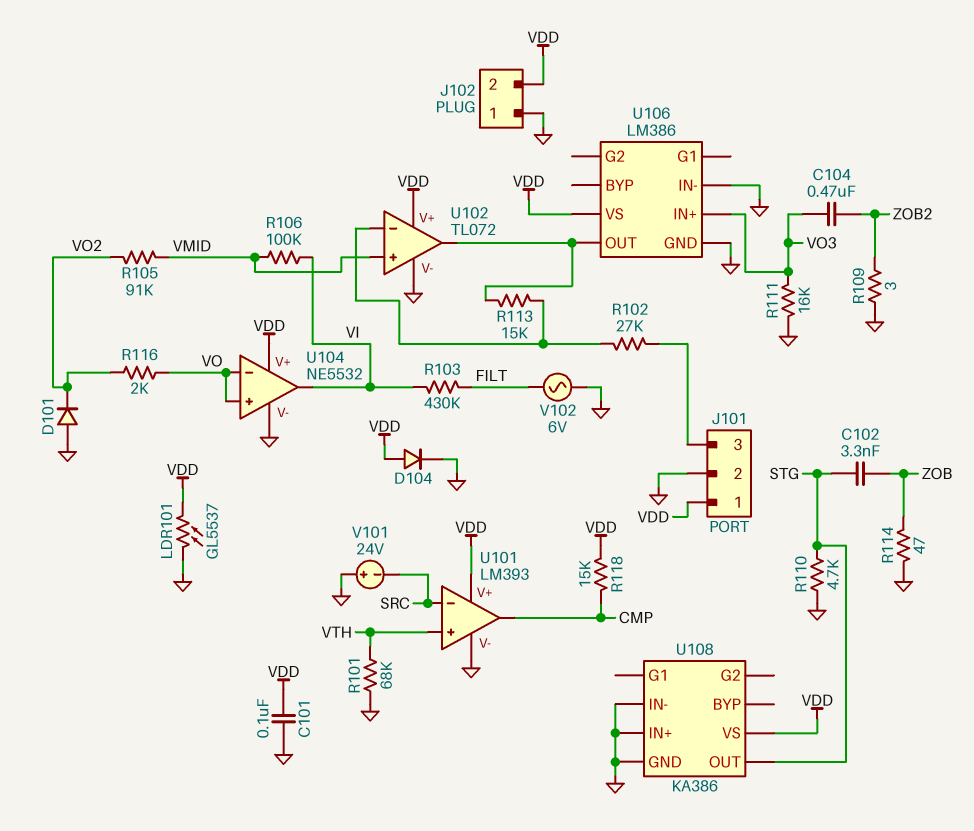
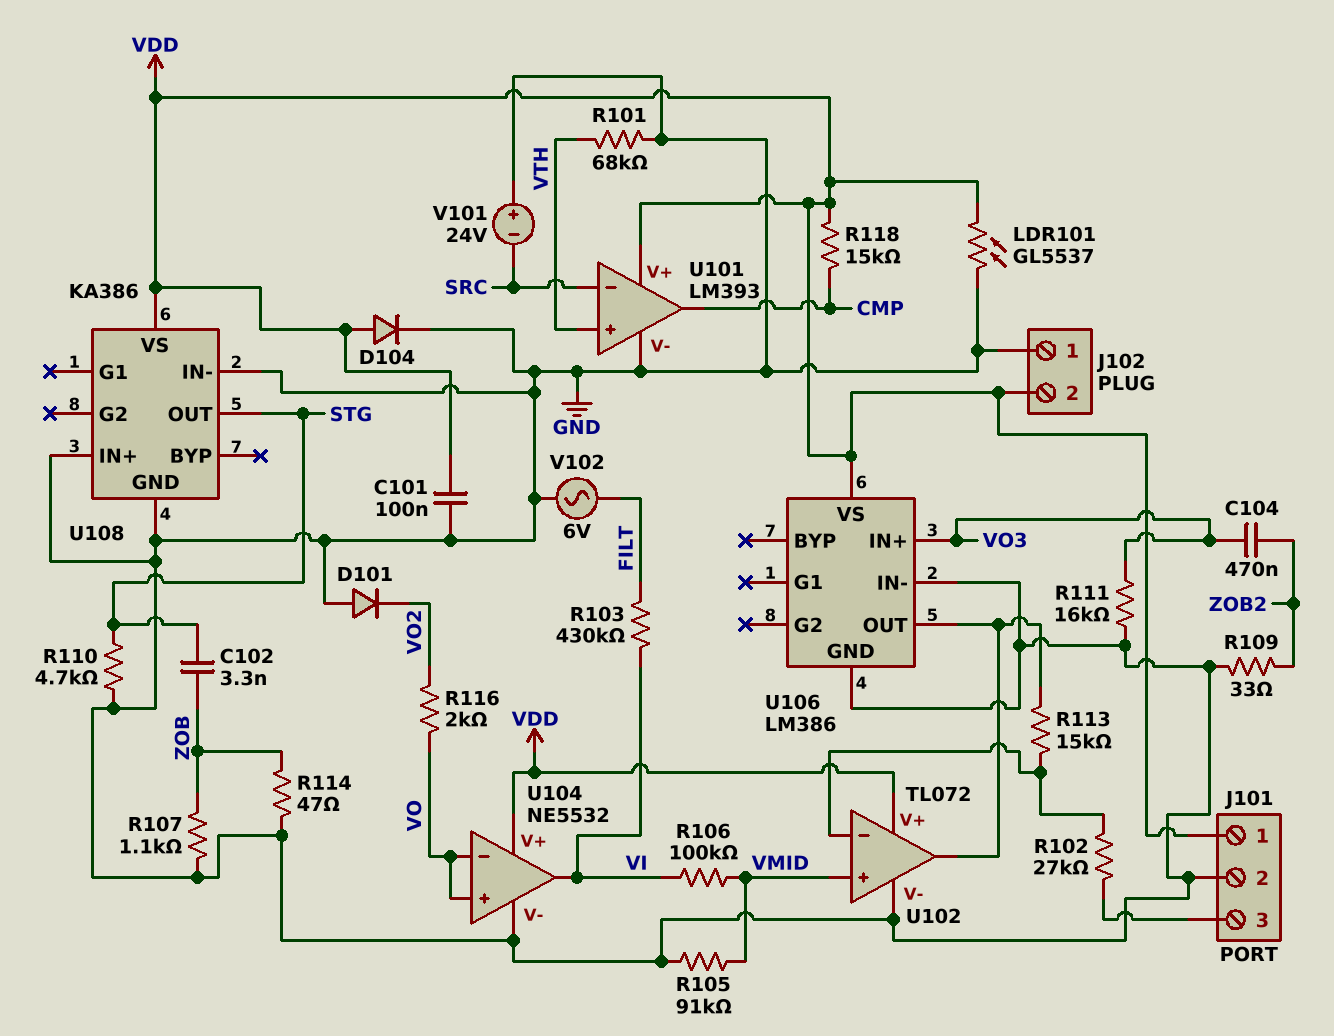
R105: 91k (VMID, VO2) -> 91k (GND, VMID)
R107: none -> 1.1k (GND, ZOB)
R109: 3 (GND, ZOB2) -> 33 (GND, ZOB2)

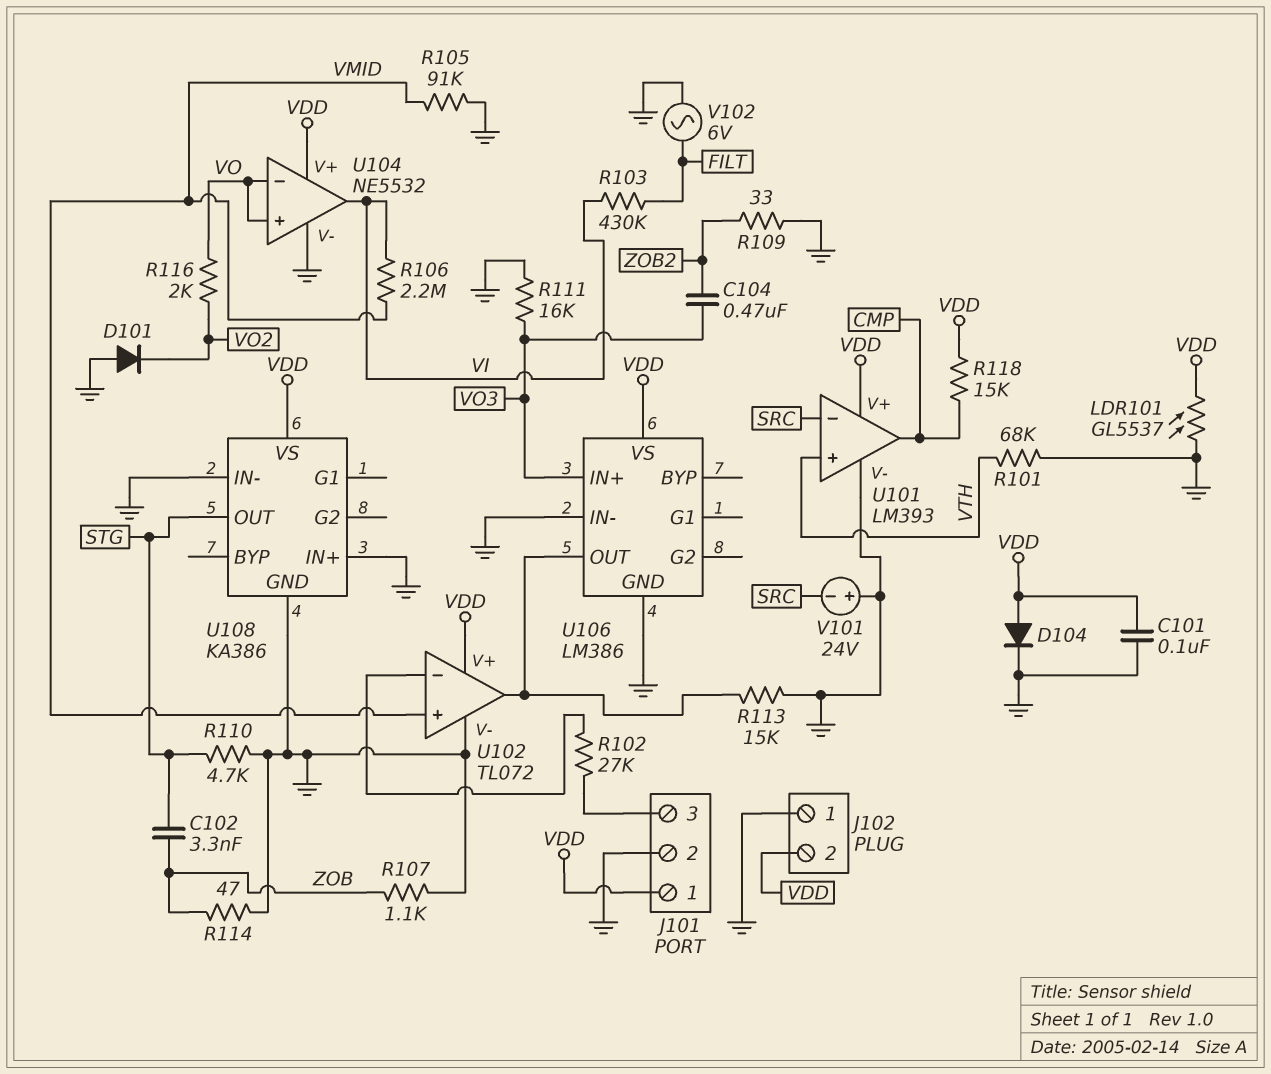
R106: 100k (VI, VMID) -> 2.2M (VI, VMID)
R113: 15k (U102/in-, U102/out) -> 15k (GND, U102/out)

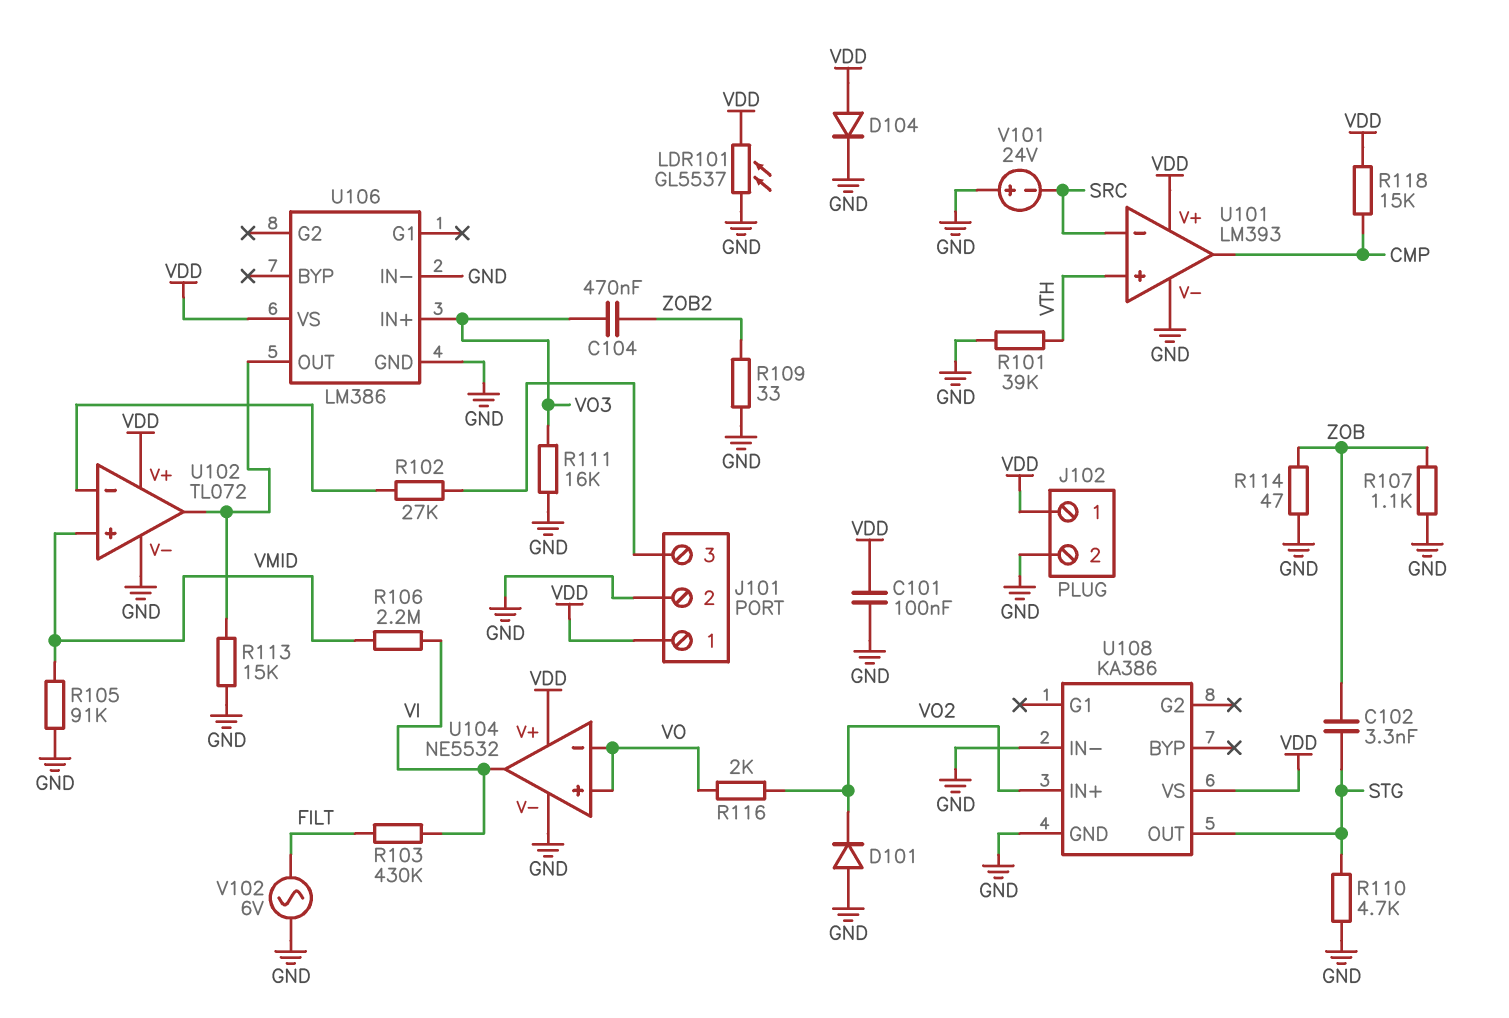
J102 pin 1: GND -> VDD
J102 pin 2: VDD -> GND
R101: 68k (GND, VTH) -> 39k (GND, VTH)
U108 pin IN+: GND -> VO2

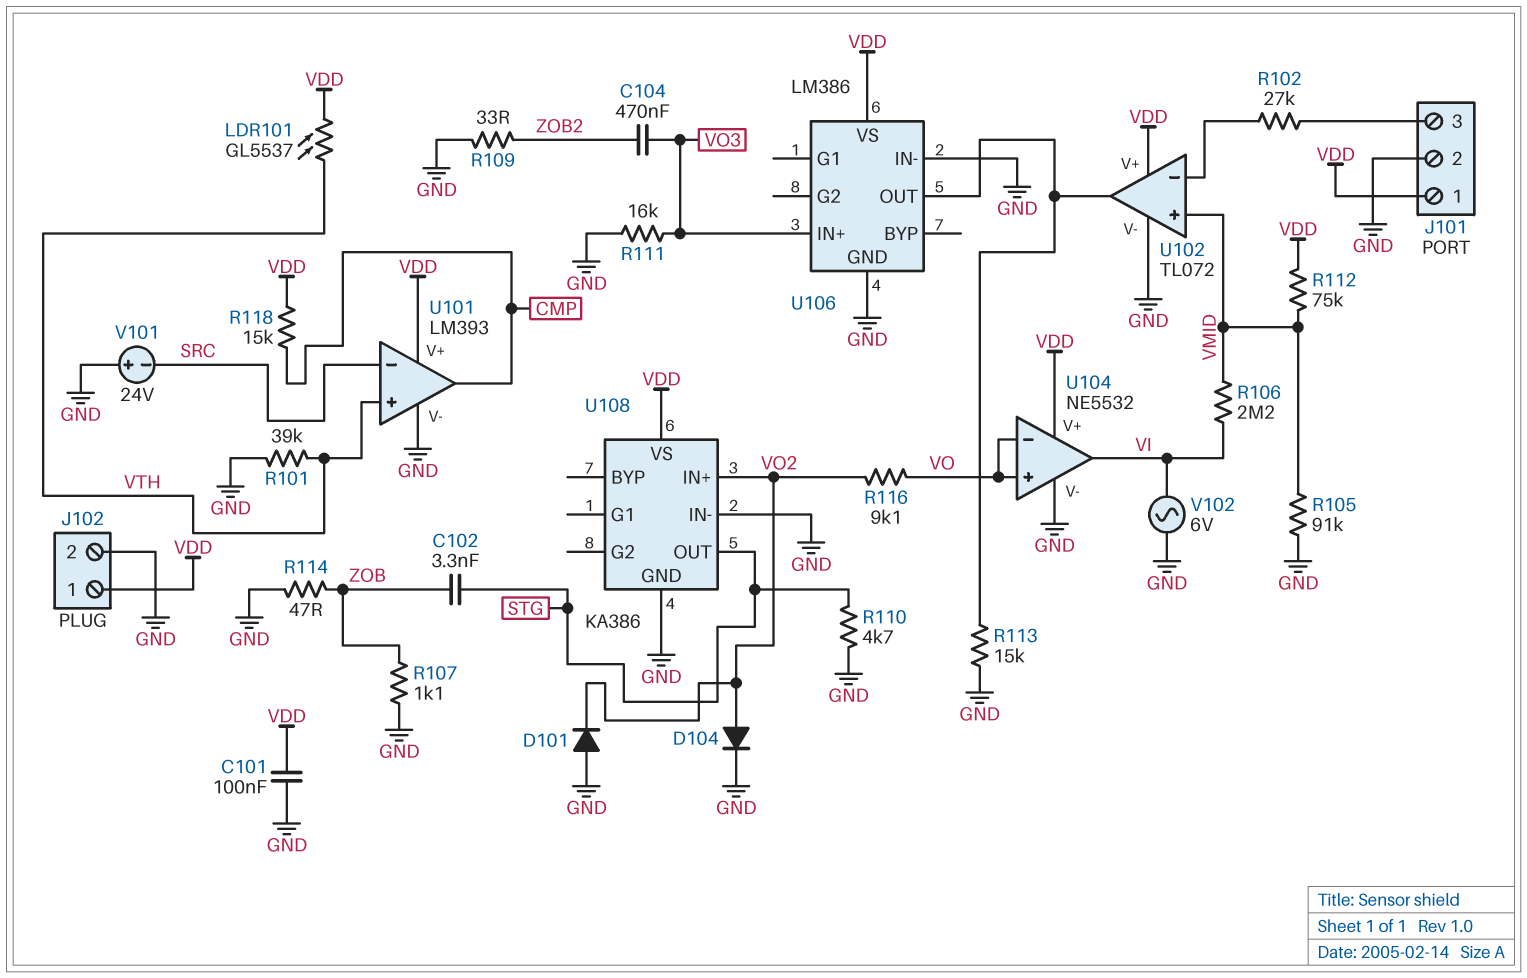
D104: diode (A VDD, K GND) -> diode (A VO2, K GND)
LDR101: GL5537 (GND, VDD) -> GL5537 (VDD, VTH)
R103: 430k (FILT, VI) -> none
R112: none -> 75k (VDD, VMID)
R116: 2k (VO, VO2) -> 9.1k (VO, VO2)
V102: AC 6V (FILT, GND) -> AC 6V (GND, VI)

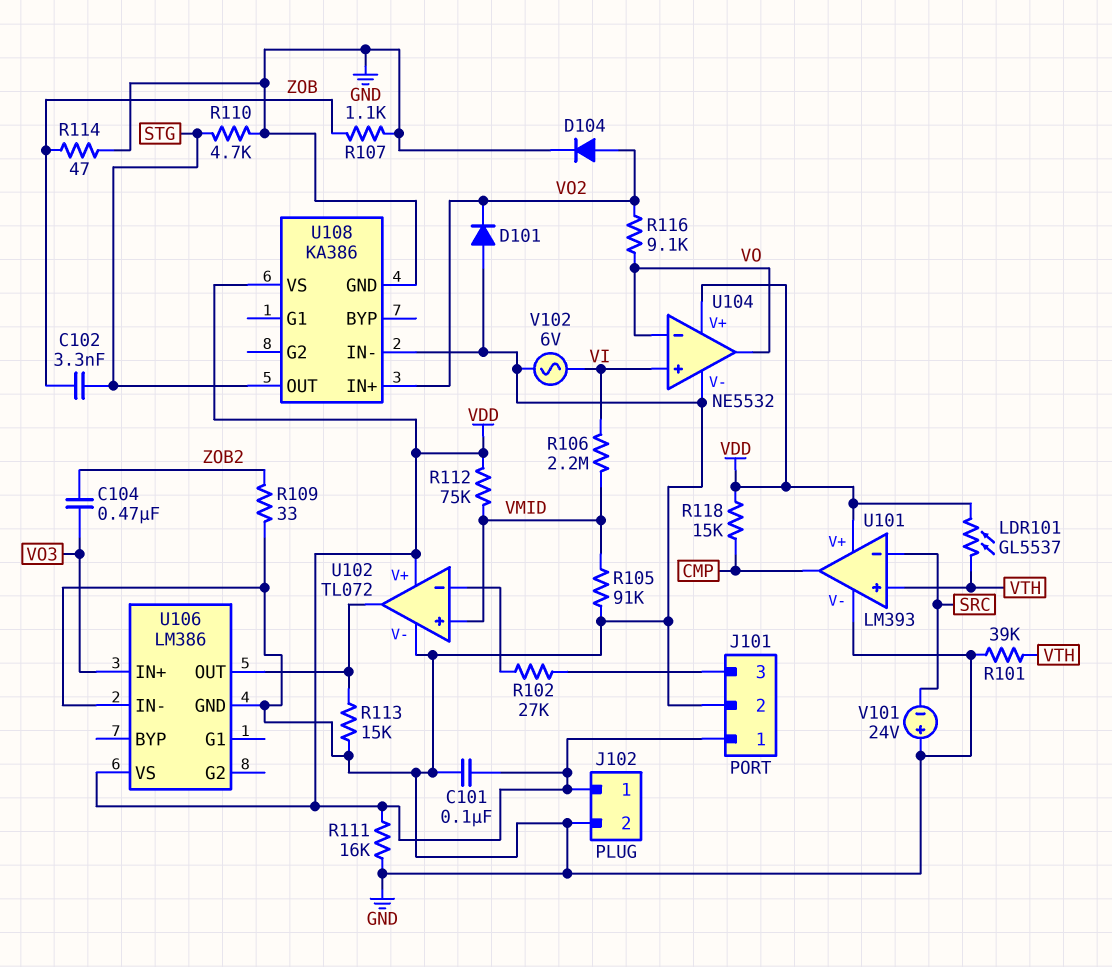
R111: 16k (GND, VO3) -> 16k (GND, VDD)
U104 pin in+: VO -> VI
U104 pin out: VI -> VO

